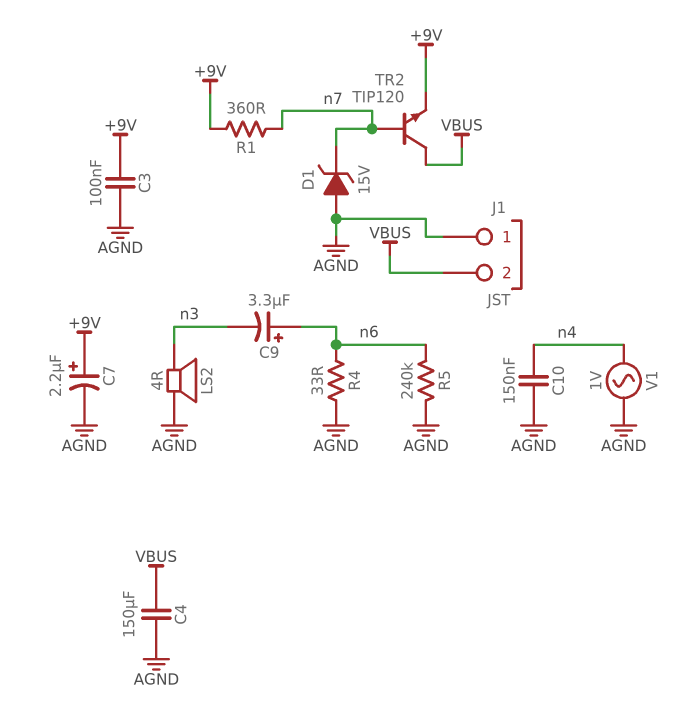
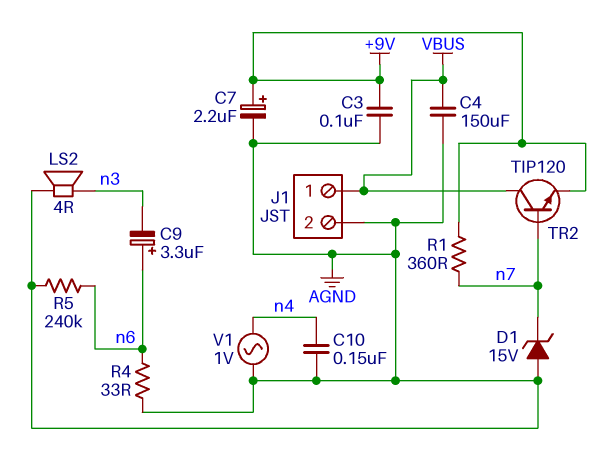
J1 pin 1: AGND -> VBUS
J1 pin 2: VBUS -> AGND

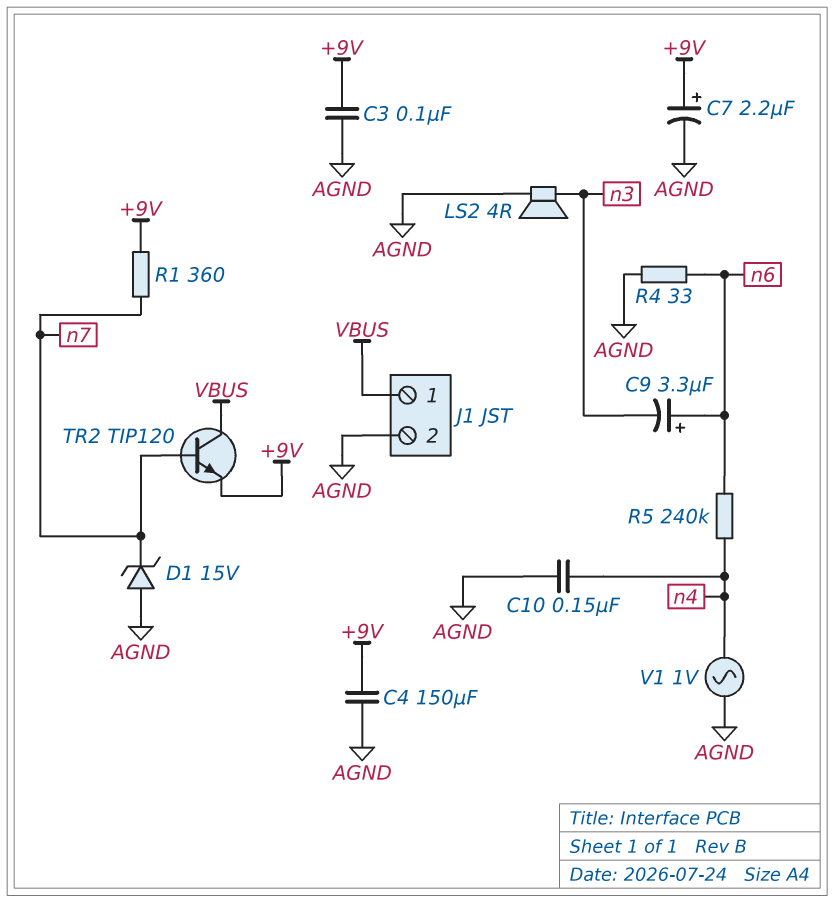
C4: 150uF (AGND, VBUS) -> 150uF (+9V, AGND)
R5: 240k (AGND, n6) -> 240k (n4, n6)

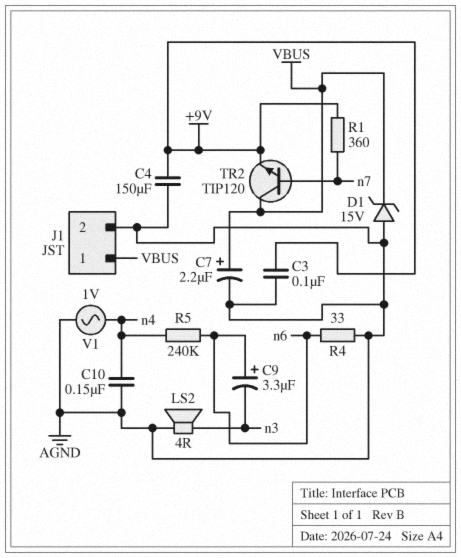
C7: 2.2uF (plus +9V, minus AGND) -> 2.2uF (plus VBUS, minus AGND)
D1: zener 15V (A AGND, K n7) -> zener 15V (A AGND, K VBUS)

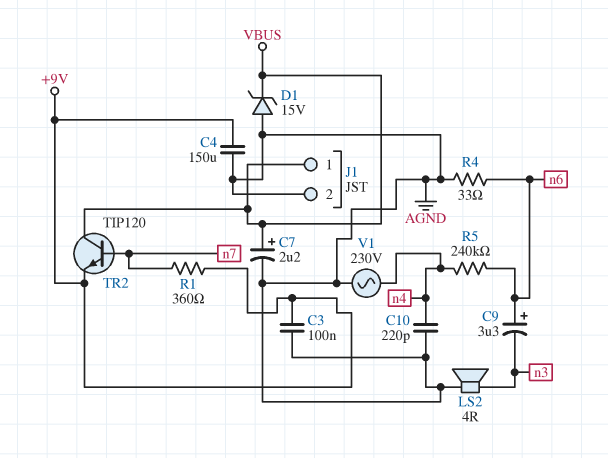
C10: 150nF (AGND, n4) -> 220pF (AGND, n4)
V1: AC 1V (AGND, n4) -> AC 230V (AGND, n4)

